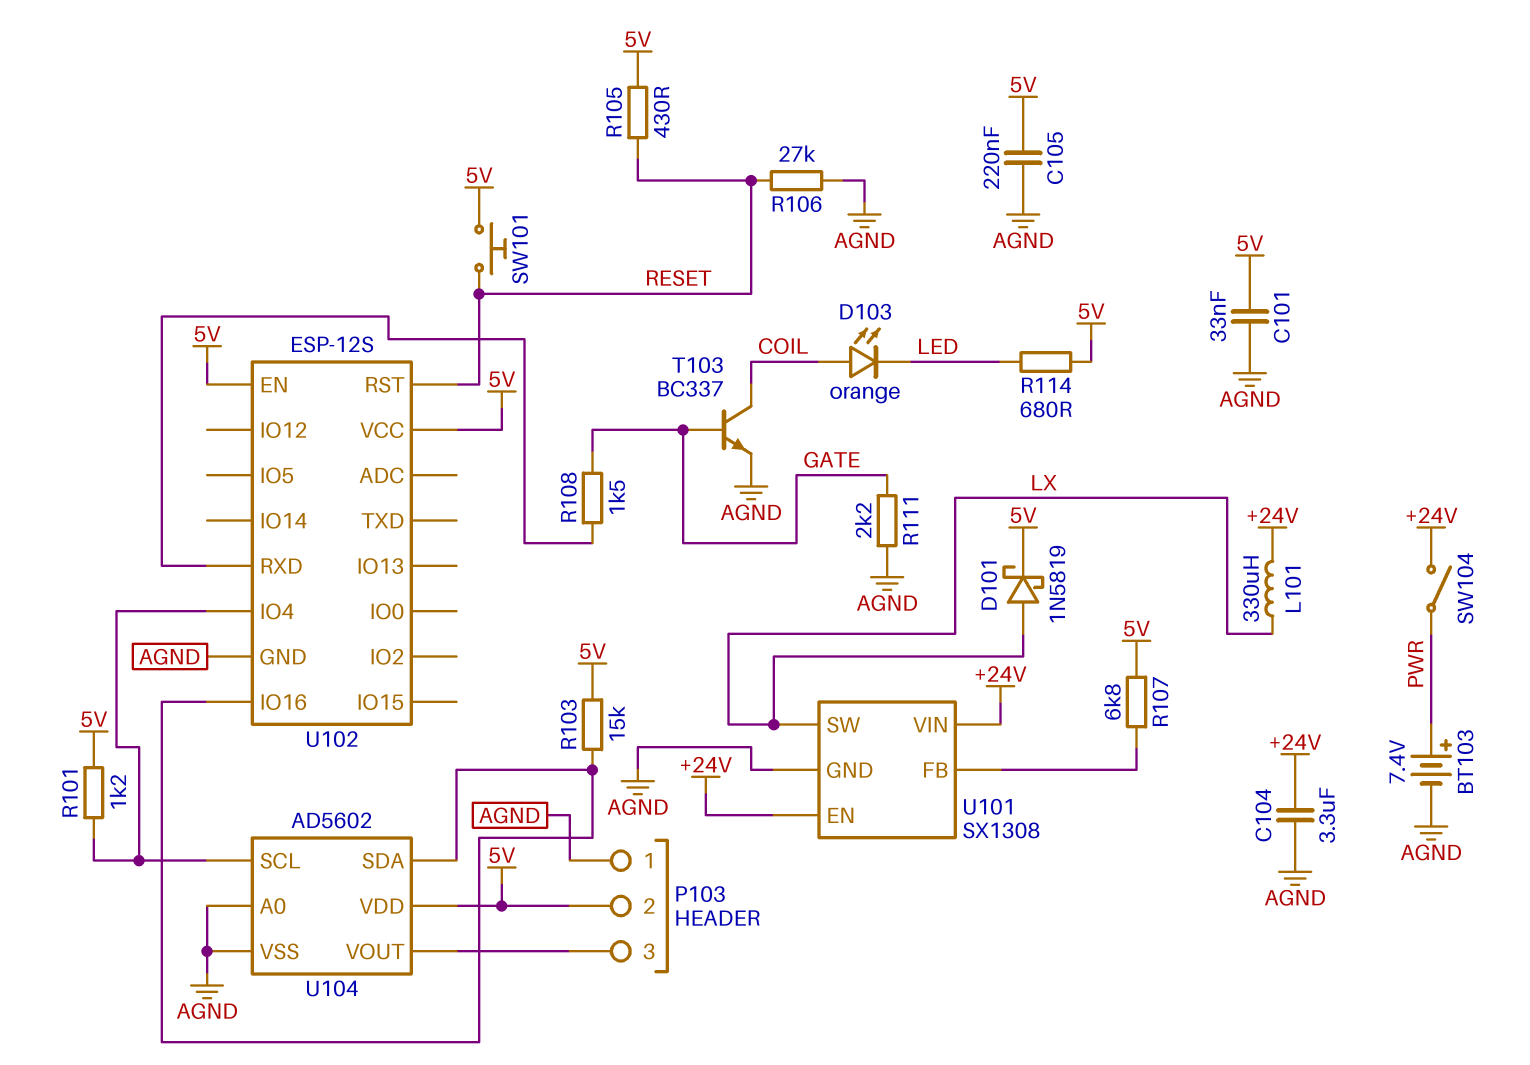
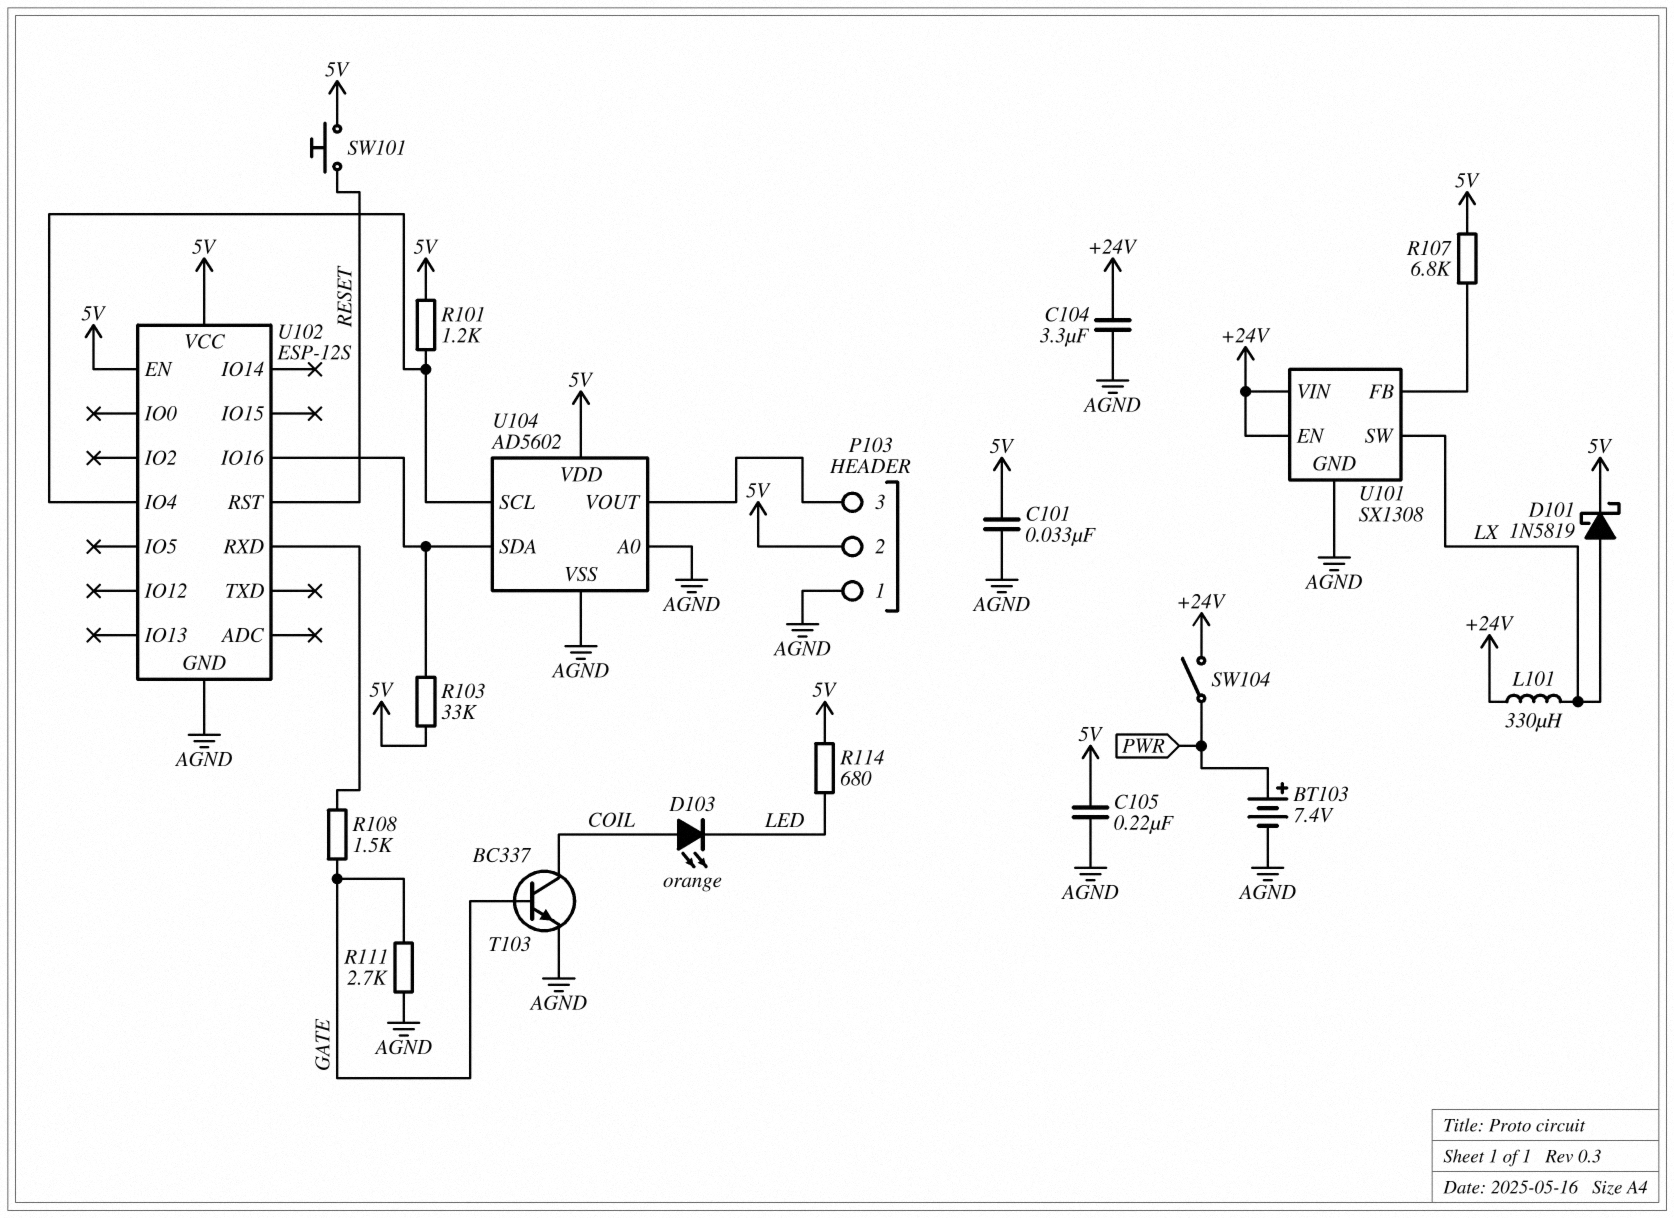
R103: 15k (5V, U102/IO16) -> 33k (5V, U102/IO16)
R105: 430 (5V, RESET) -> none
R106: 27k (AGND, RESET) -> none
R111: 2.2k (AGND, GATE) -> 2.7k (AGND, GATE)

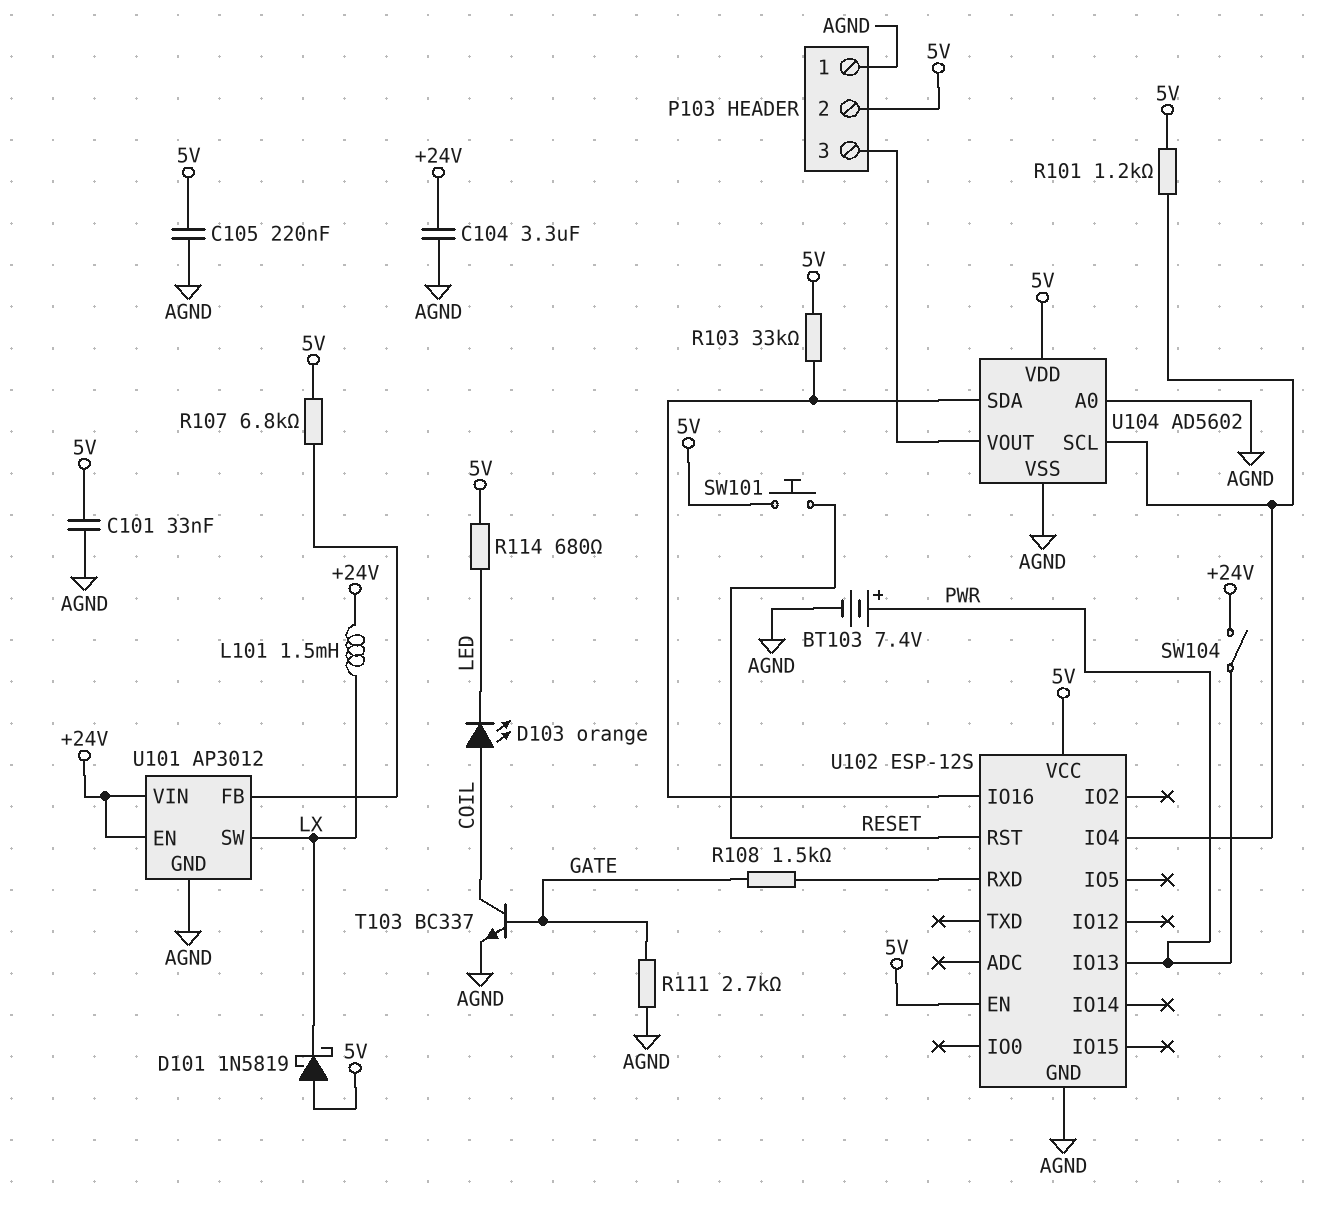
D101: schottky 1N5819 (A LX, K 5V) -> schottky 1N5819 (A 5V, K LX)
L101: 330uH (+24V, LX) -> 1.5mH (+24V, LX)
U101: SX1308 -> AP3012
U102 pin IO13: none -> PWR

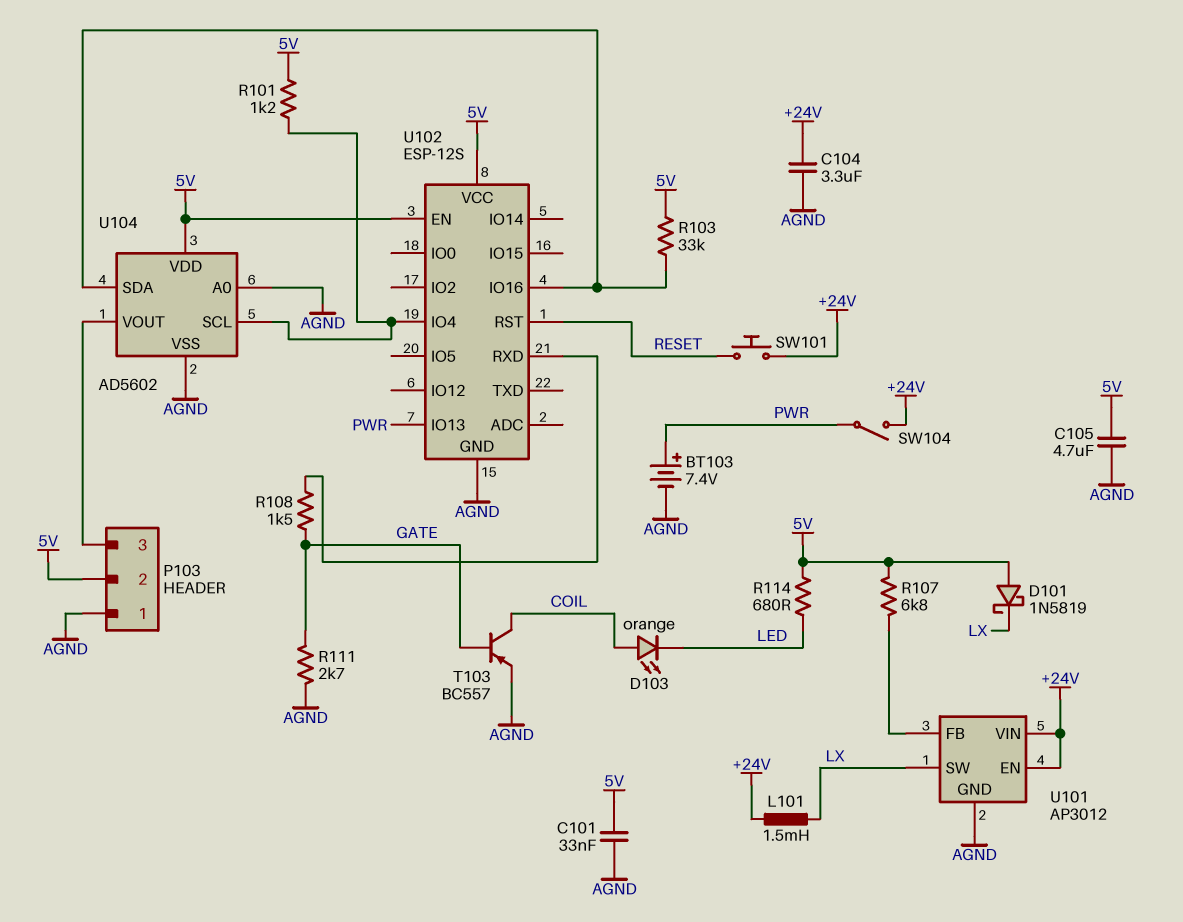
C105: 220nF (5V, AGND) -> 4.7uF (5V, AGND)
SW101: button (5V, RESET) -> button (+24V, RESET)
T103: NPN BC337 (B GATE, C COIL, E AGND) -> PNP BC557 (B GATE, C COIL, E AGND)

